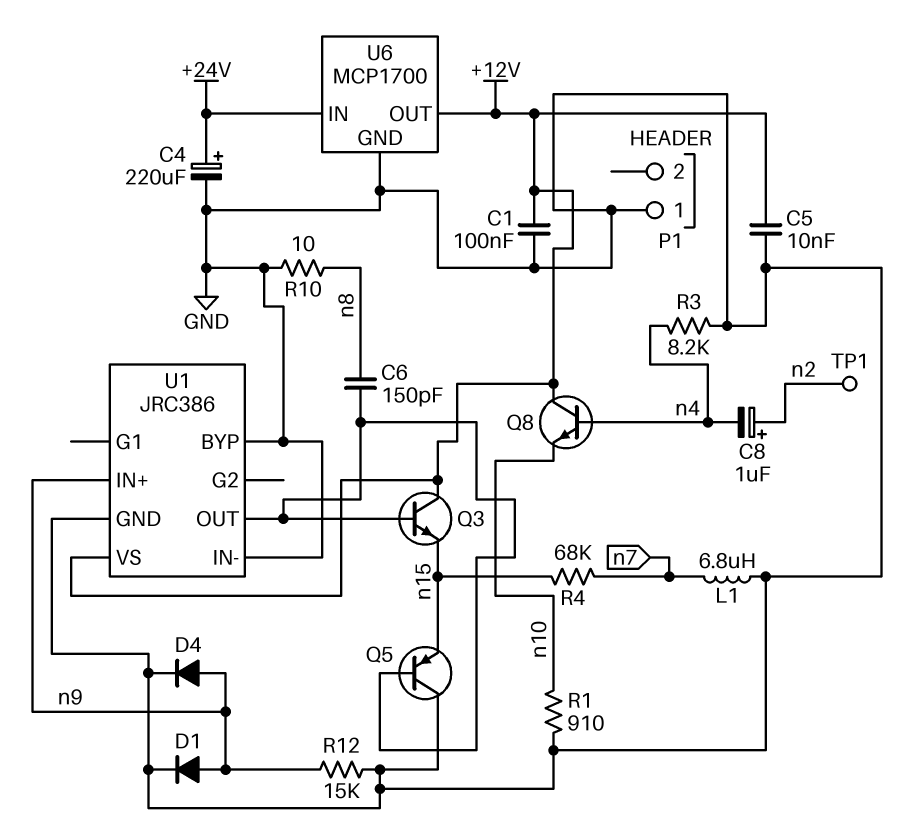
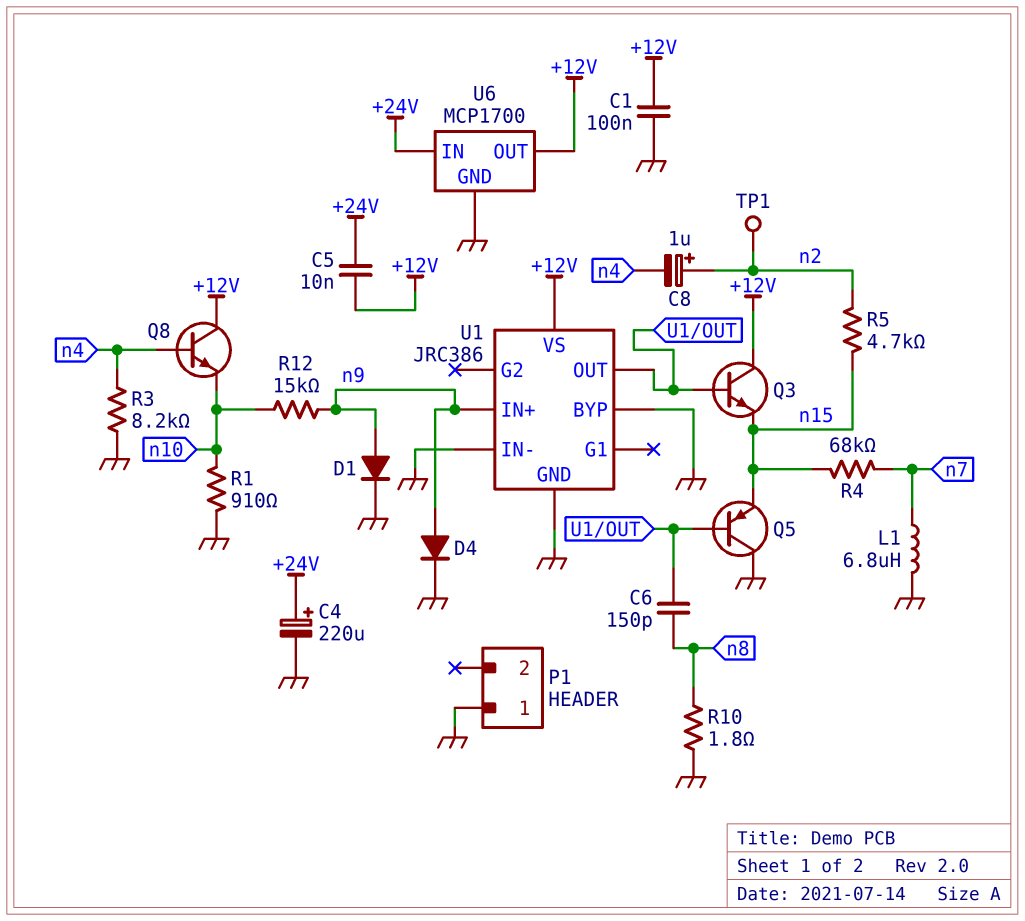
C5: 10nF (+12V, GND) -> 10nF (+12V, +24V)
R5: none -> 4.7k (n2, n15)
R10: 10 (GND, n8) -> 1.8 (GND, n8)
R12: 15k (GND, n9) -> 15k (n9, n10)

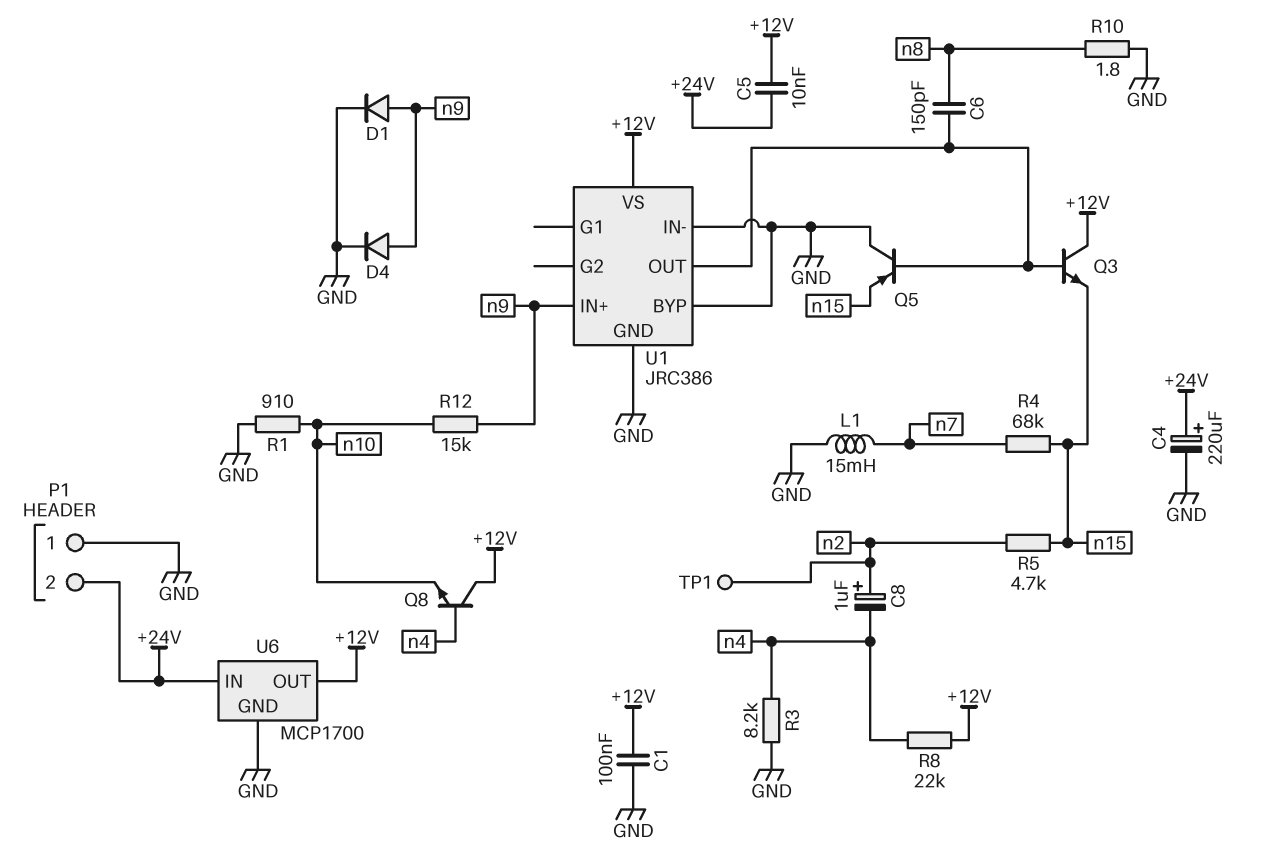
L1: 6.8uH (GND, n7) -> 15mH (GND, n7)
P1 pin 2: none -> +24V
R8: none -> 22k (+12V, n4)

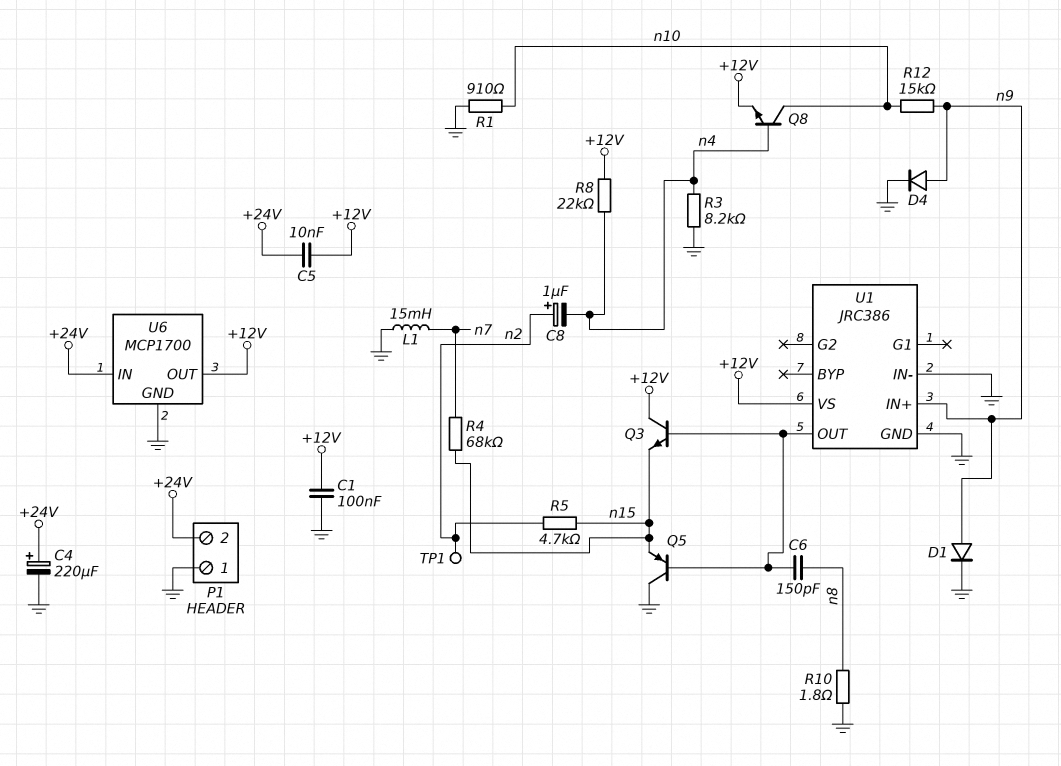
Q8: NPN (B n4, C +12V, E n10) -> NPN (B n4, C n10, E +12V)
U1 pin BYP: GND -> none

